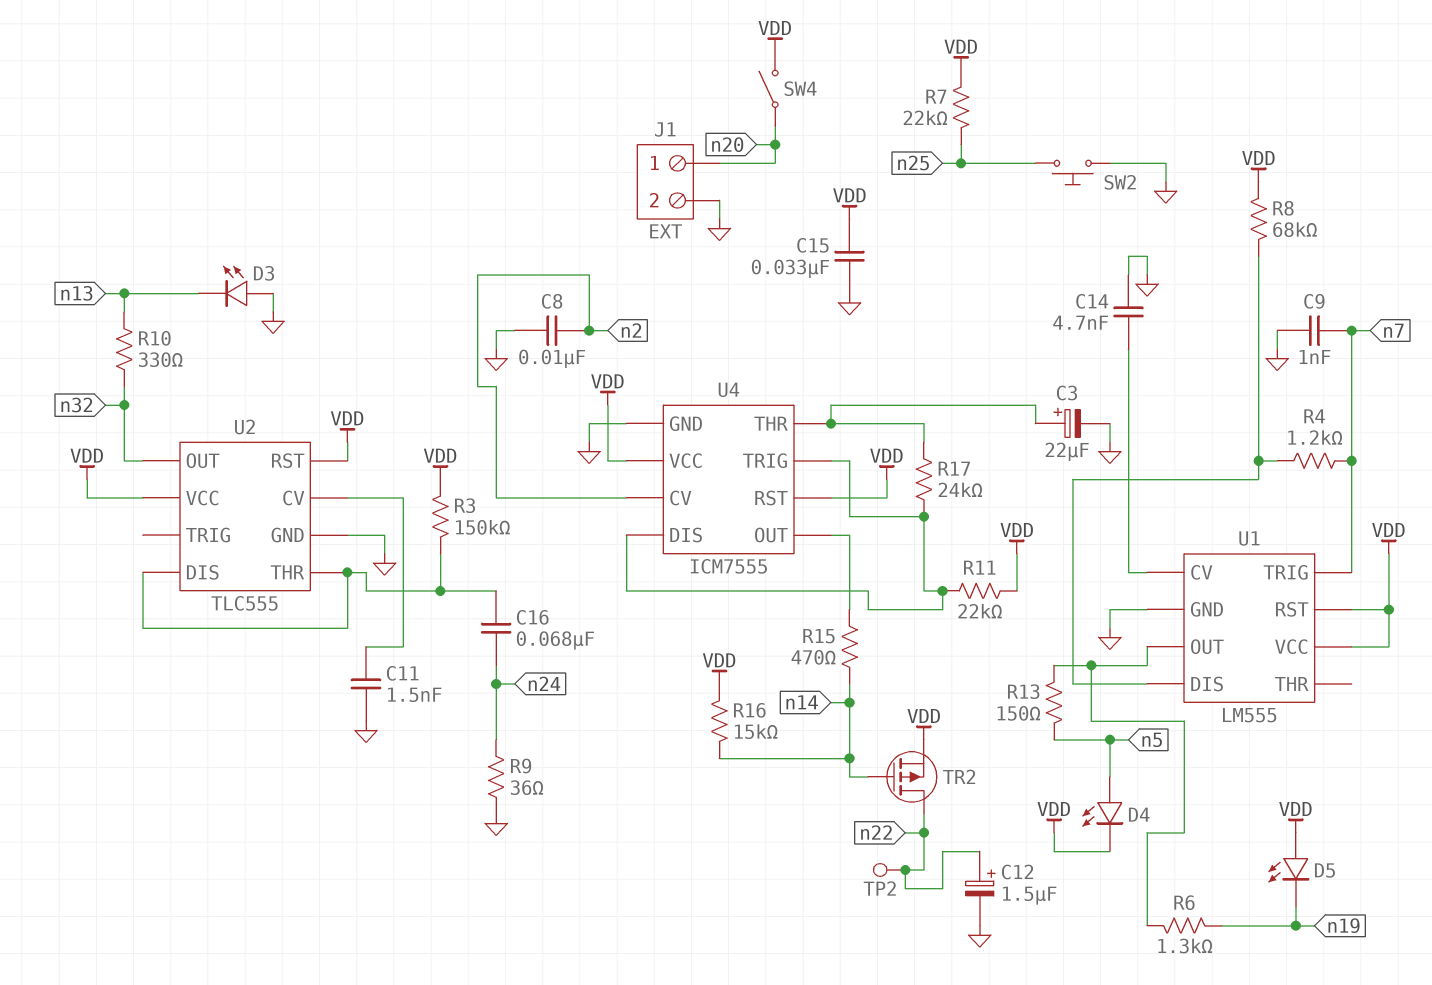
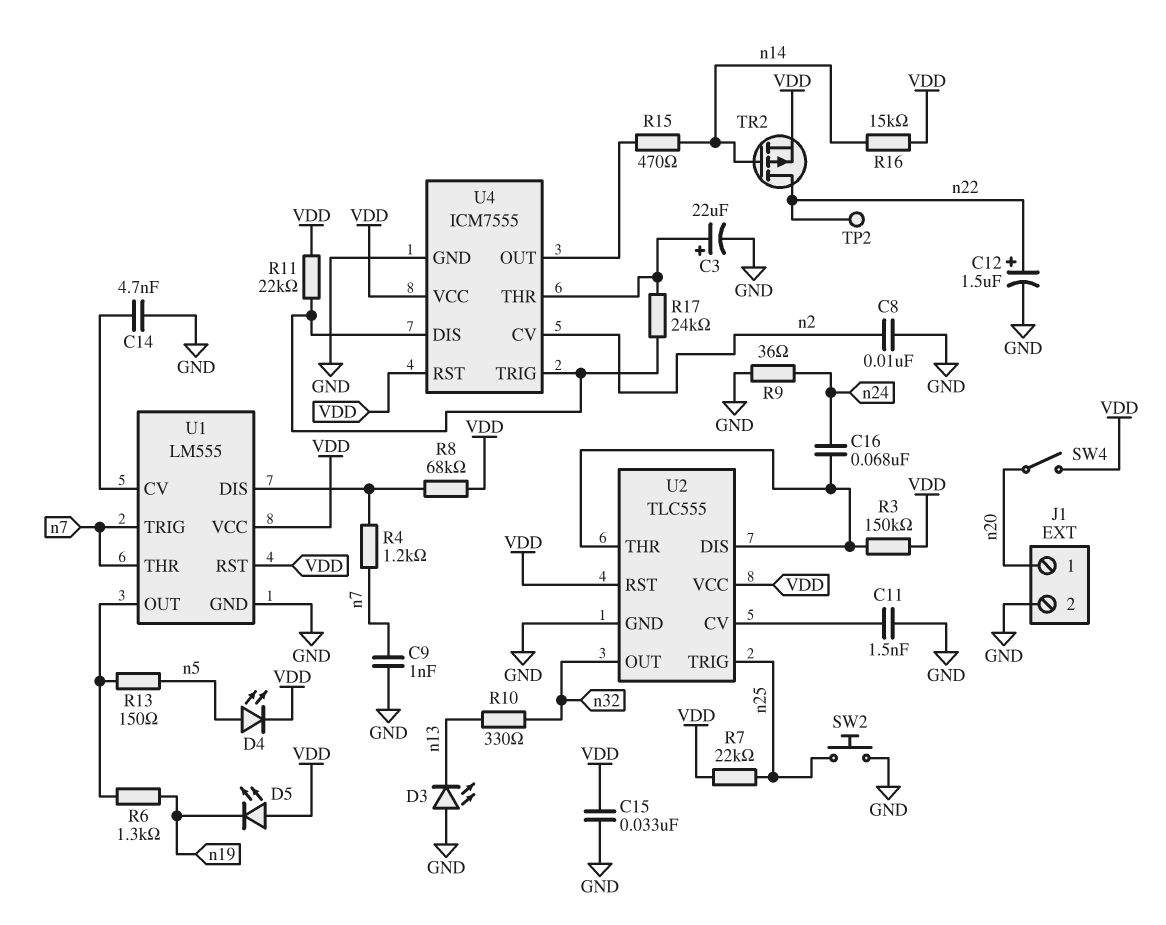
U1 pin THR: none -> n7
U2 pin TRIG: none -> n25

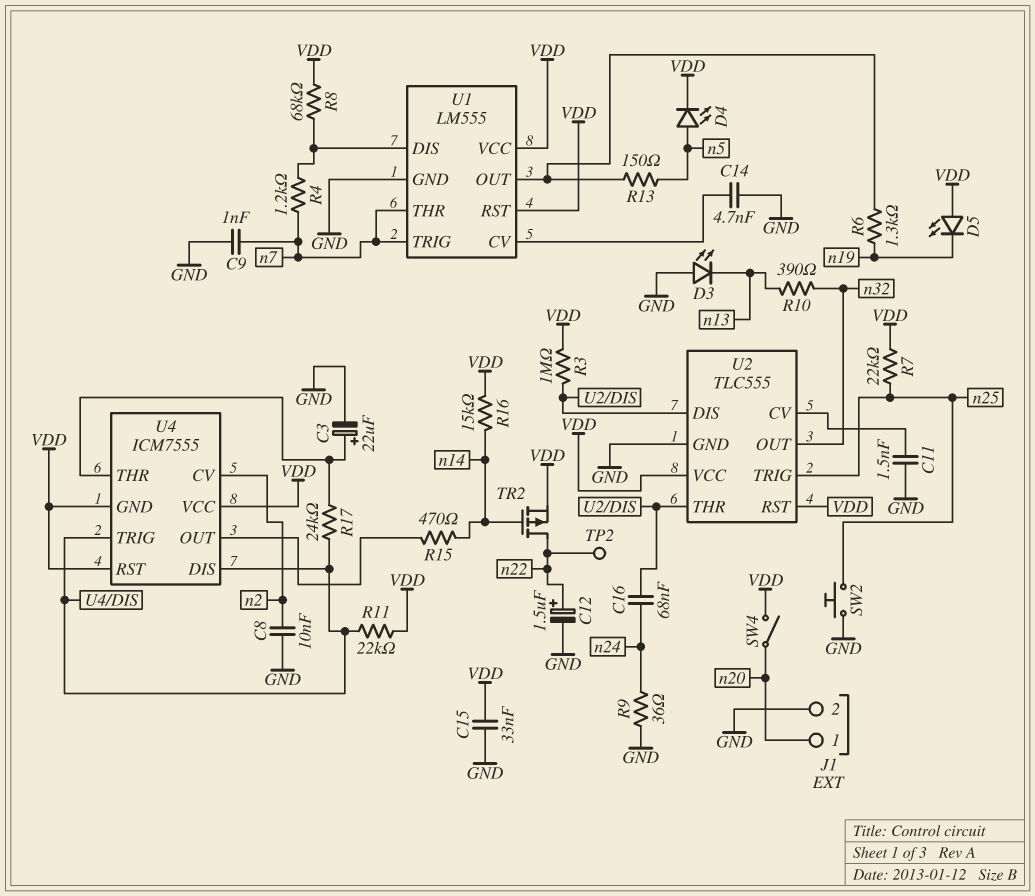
R3: 150k (U2/DIS, VDD) -> 1M (U2/DIS, VDD)
R10: 330 (n13, n32) -> 390 (n13, n32)
U4 pin GND: GND -> VDD

